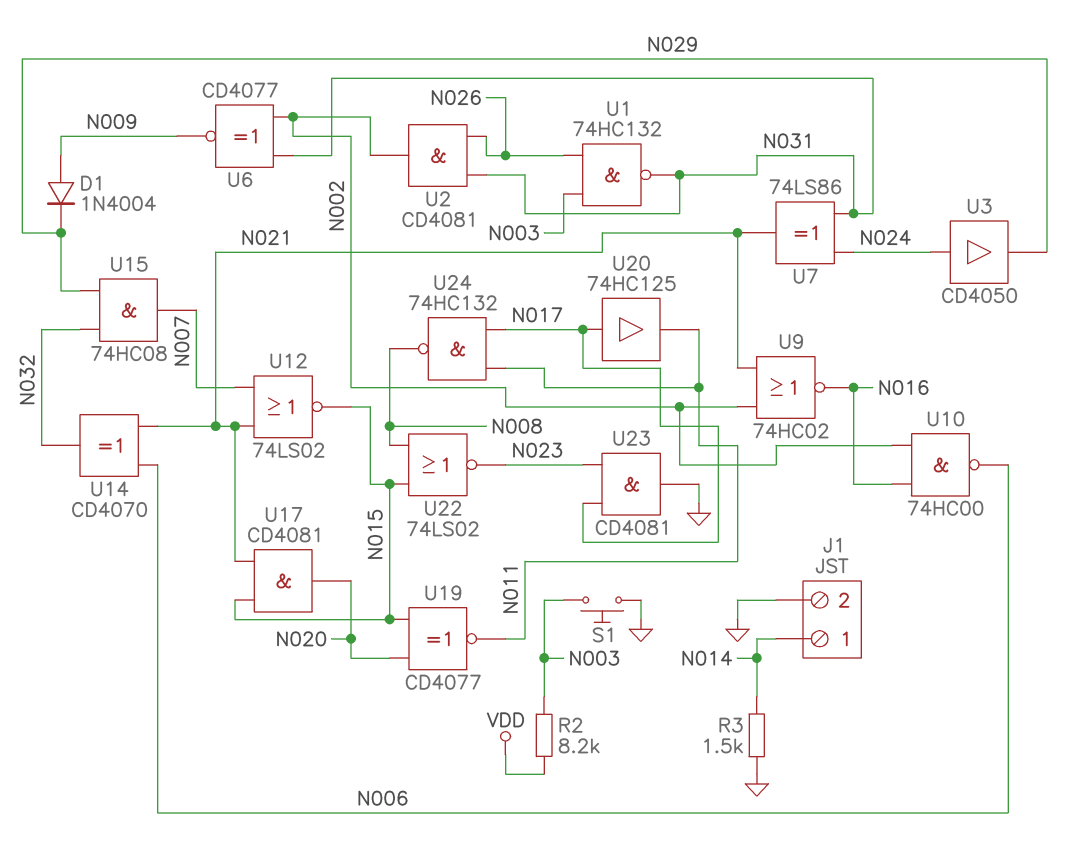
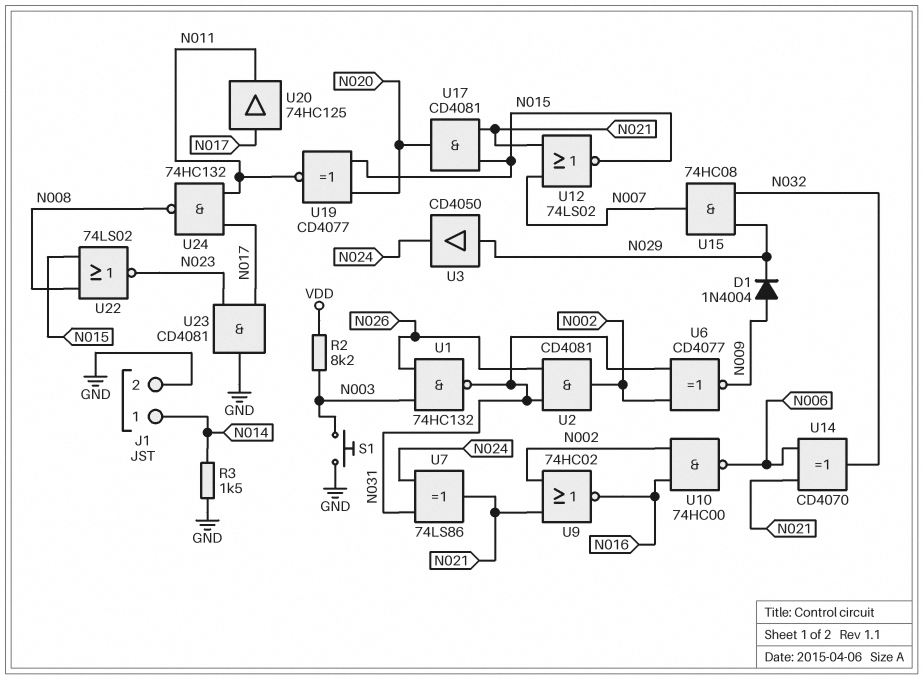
U3: buffer CD4050 (in N024, out N029) -> buffer CD4050 (in N029, out N024)

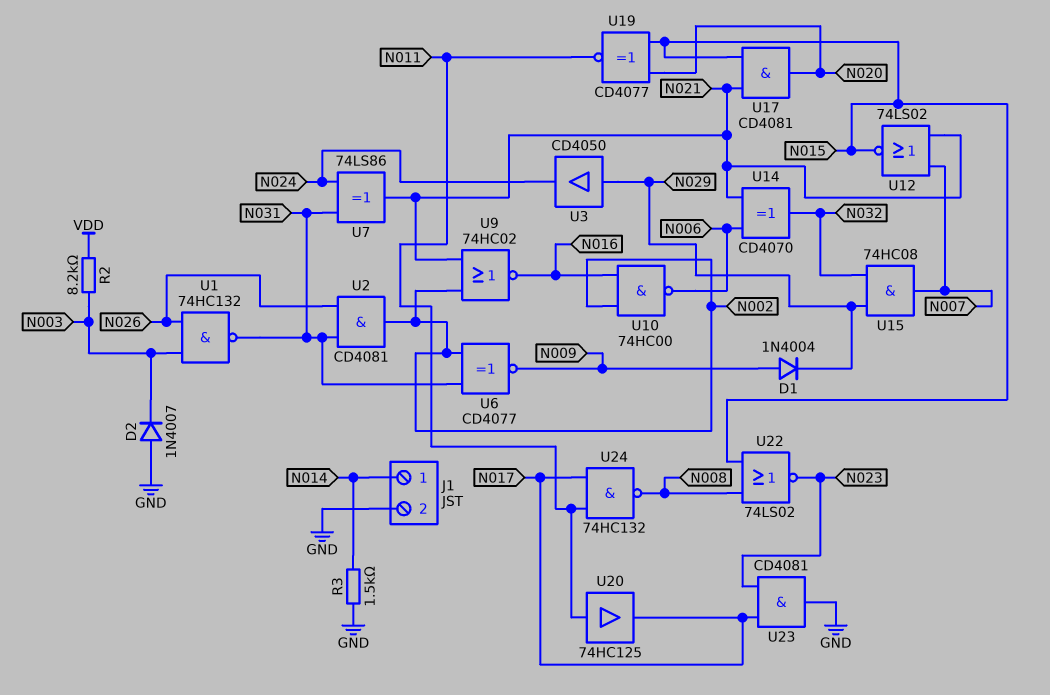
D2: none -> diode 1N4007 (A GND, K N003)
S1: button (GND, N003) -> none
U20: buffer 74HC125 (in N017, out N011) -> buffer 74HC125 (in N011, out N017)

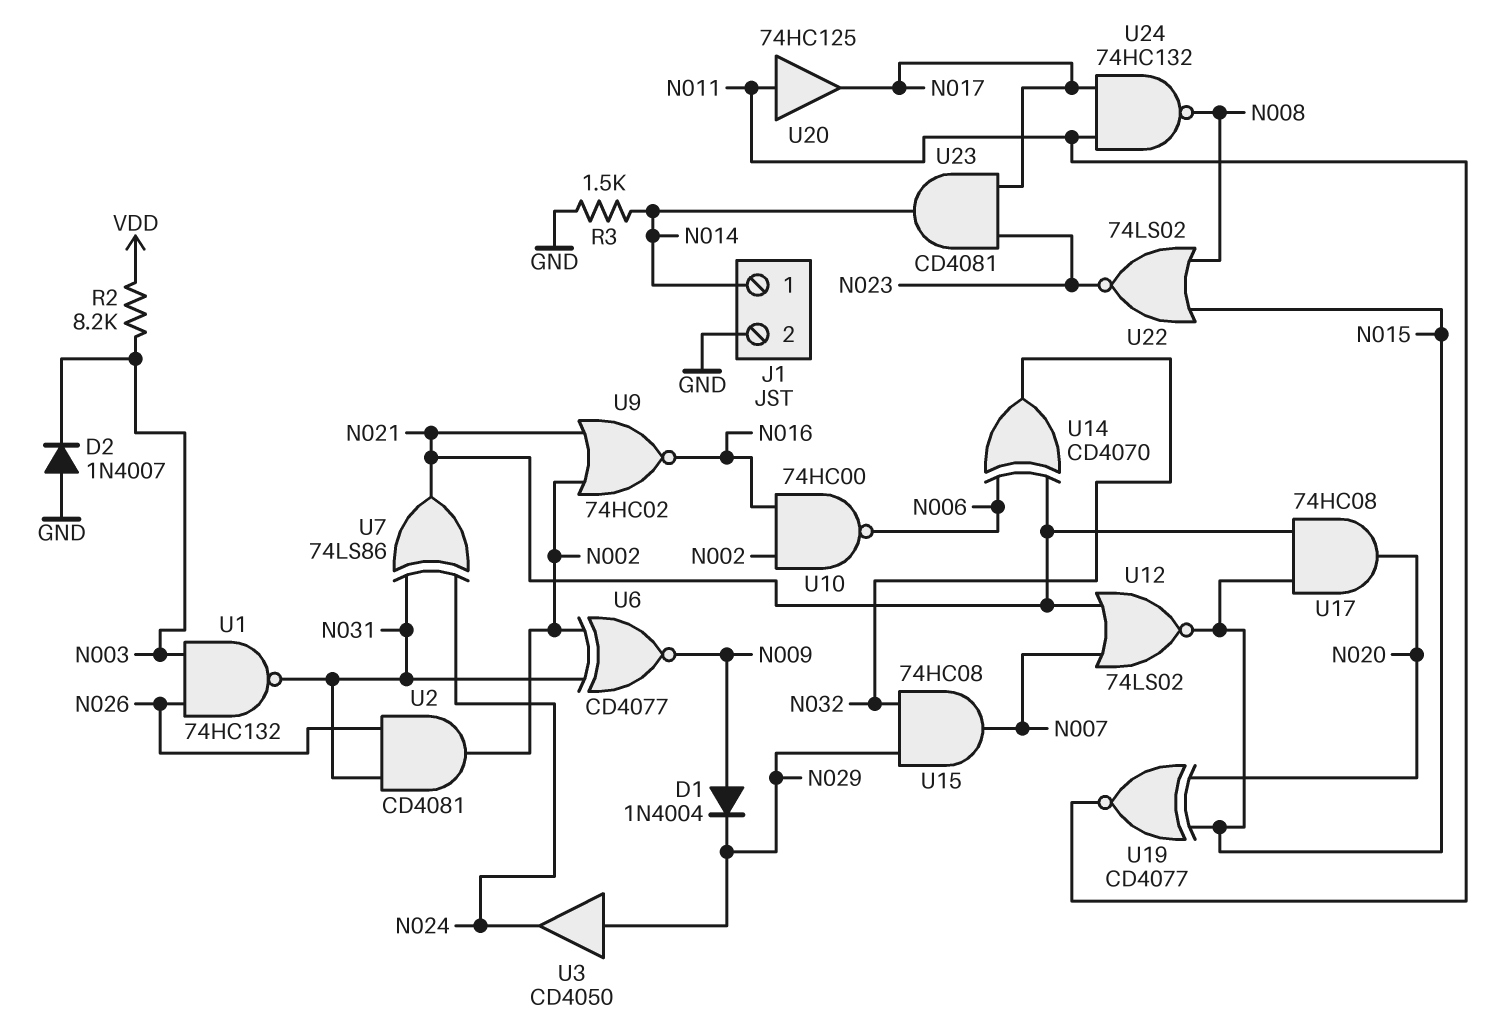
U17: AND CD4081 (in N015, in N021, out N020) -> AND 74HC08 (in N015, in N021, out N020)
U23: AND CD4081 (in N017, in N023, out GND) -> AND CD4081 (in N017, in N023, out N014)

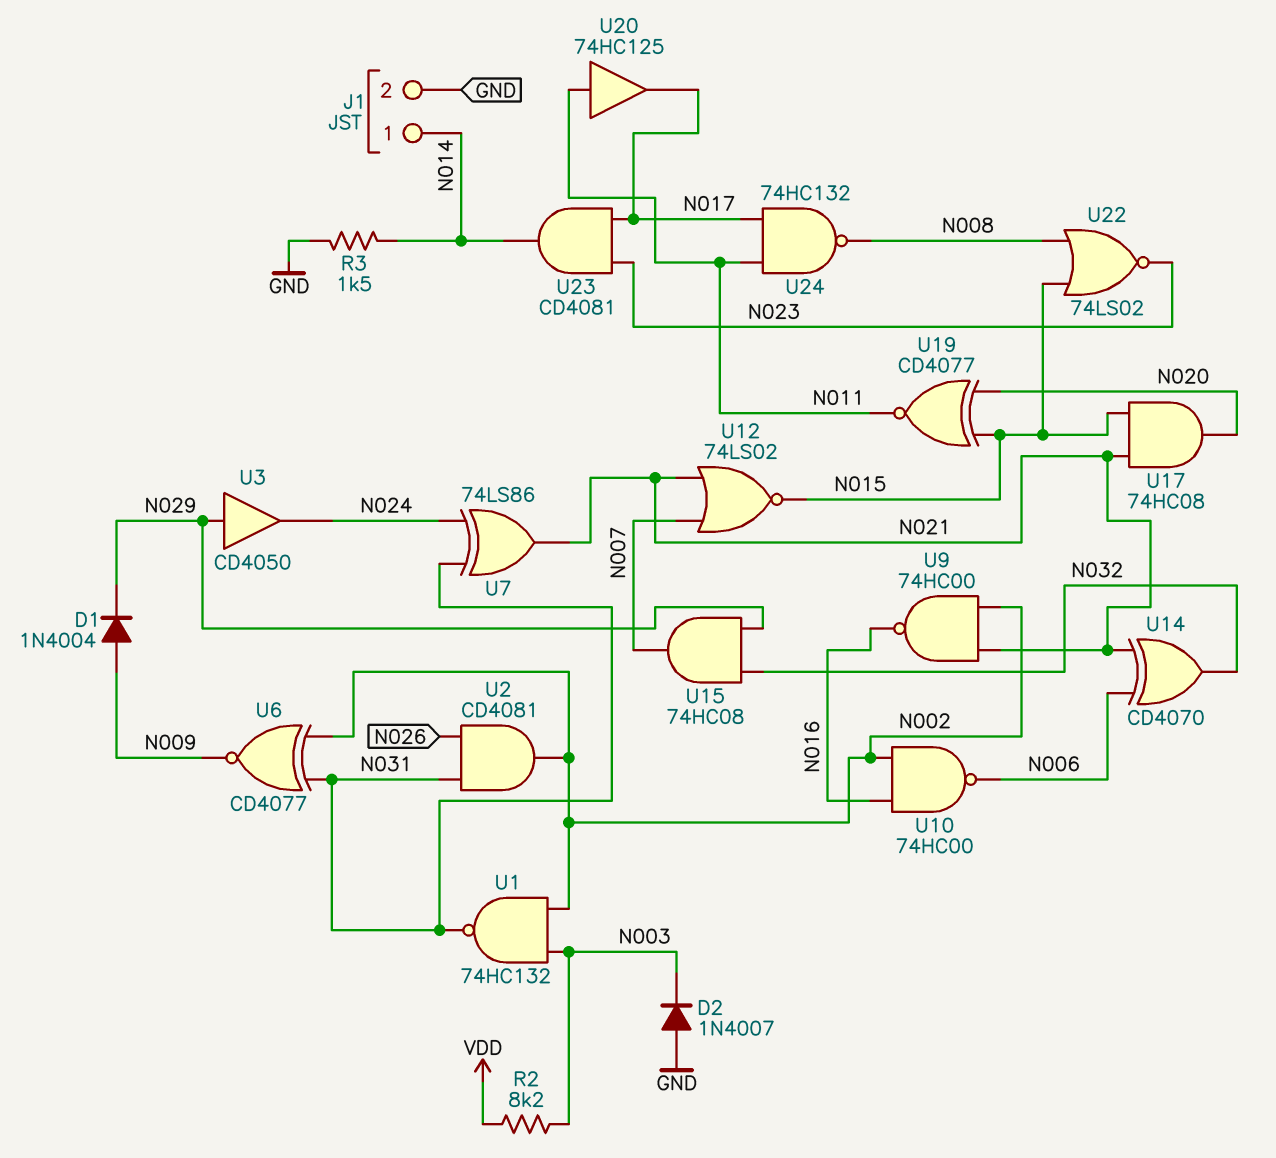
U1: NAND 74HC132 (in N003, in N026, out N031) -> NAND 74HC132 (in N002, in N003, out N031)
U9: NOR 74HC02 (in N002, in N021, out N016) -> NAND 74HC00 (in N002, in N021, out N016)

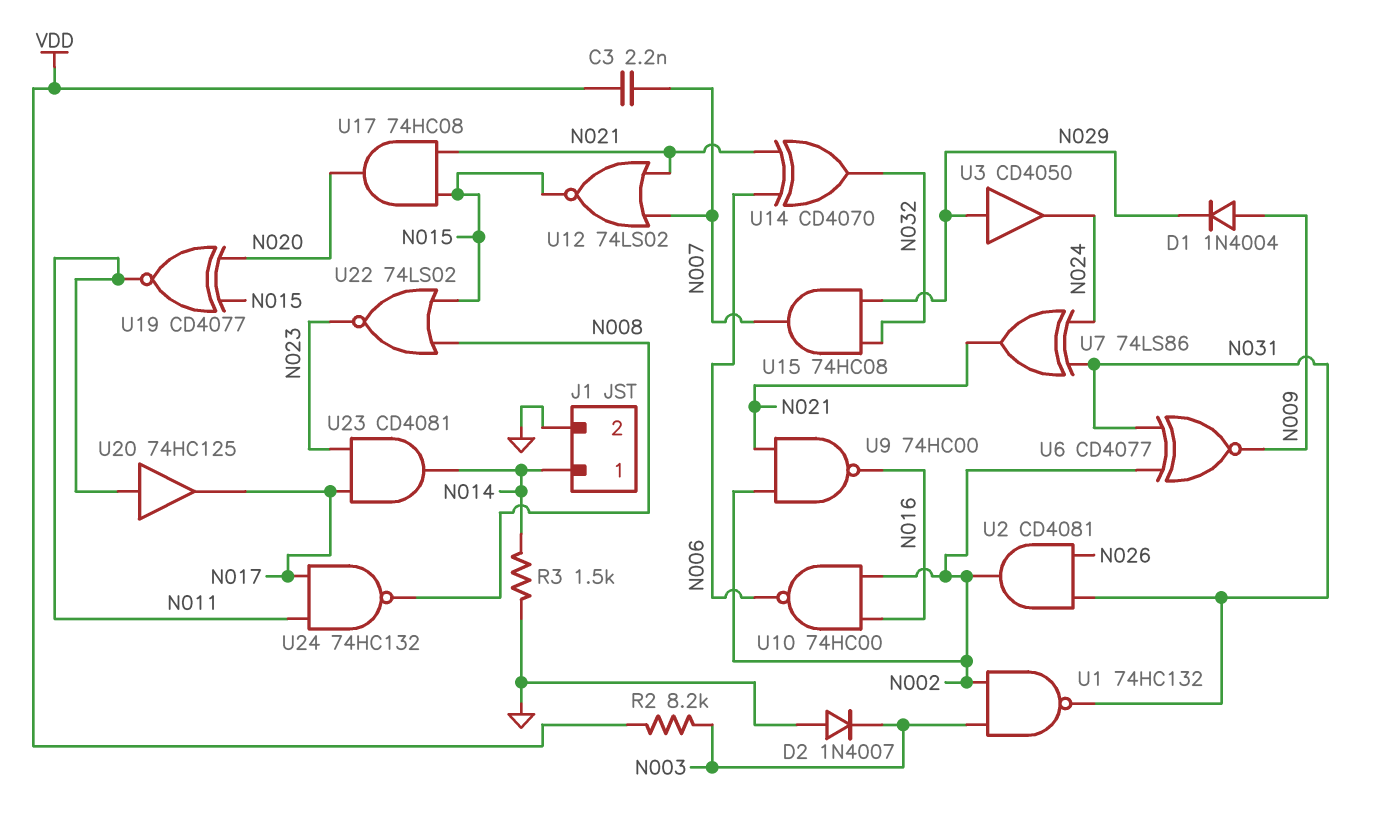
C3: none -> 2.2nF (N007, VDD)

